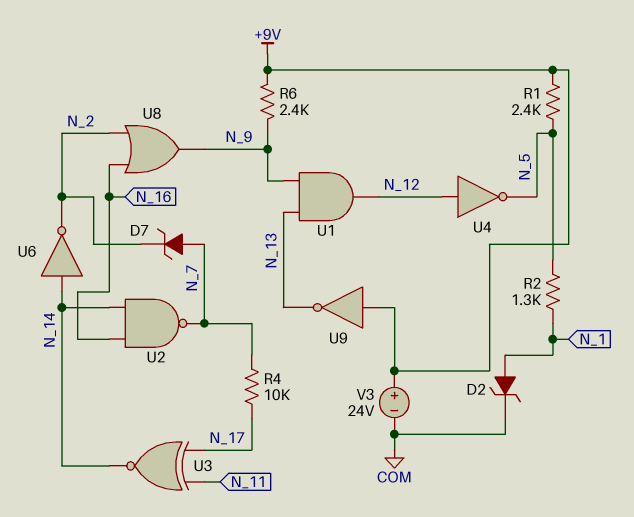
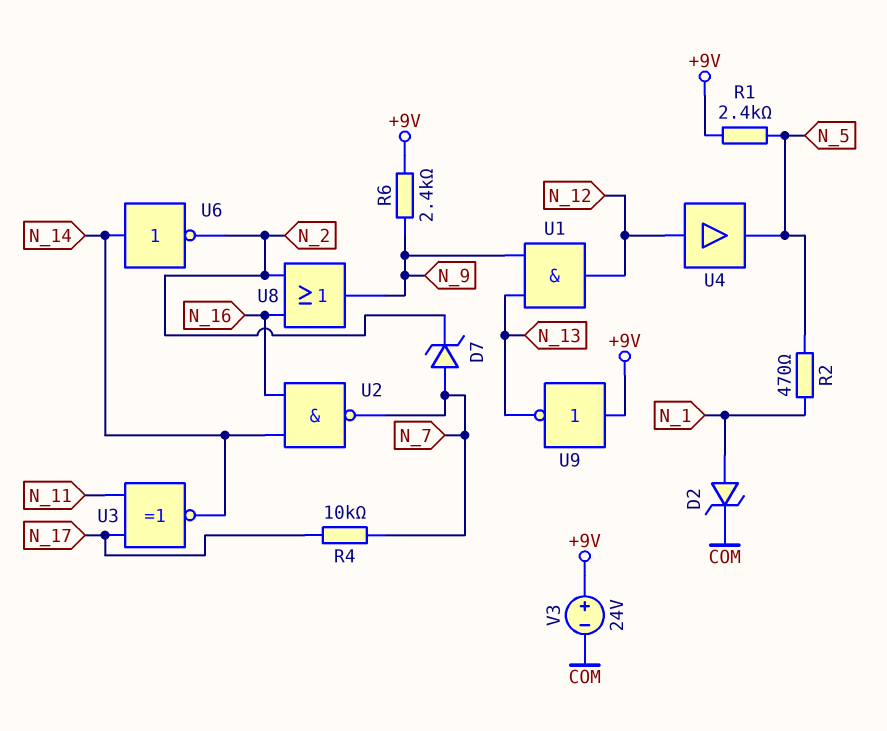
R2: 1.3k (N_1, N_5) -> 470 (N_1, N_5)
U4: NOT (in N_12, out N_5) -> buffer (in N_12, out N_5)

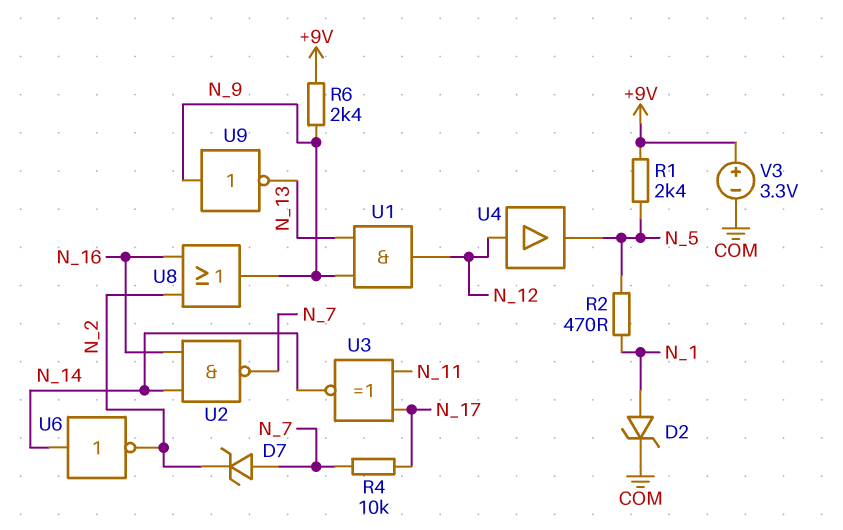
U9: NOT (in +9V, out N_13) -> NOT (in N_9, out N_13)
V3: 24V (plus +9V, minus COM) -> 3.3V (plus +9V, minus COM)

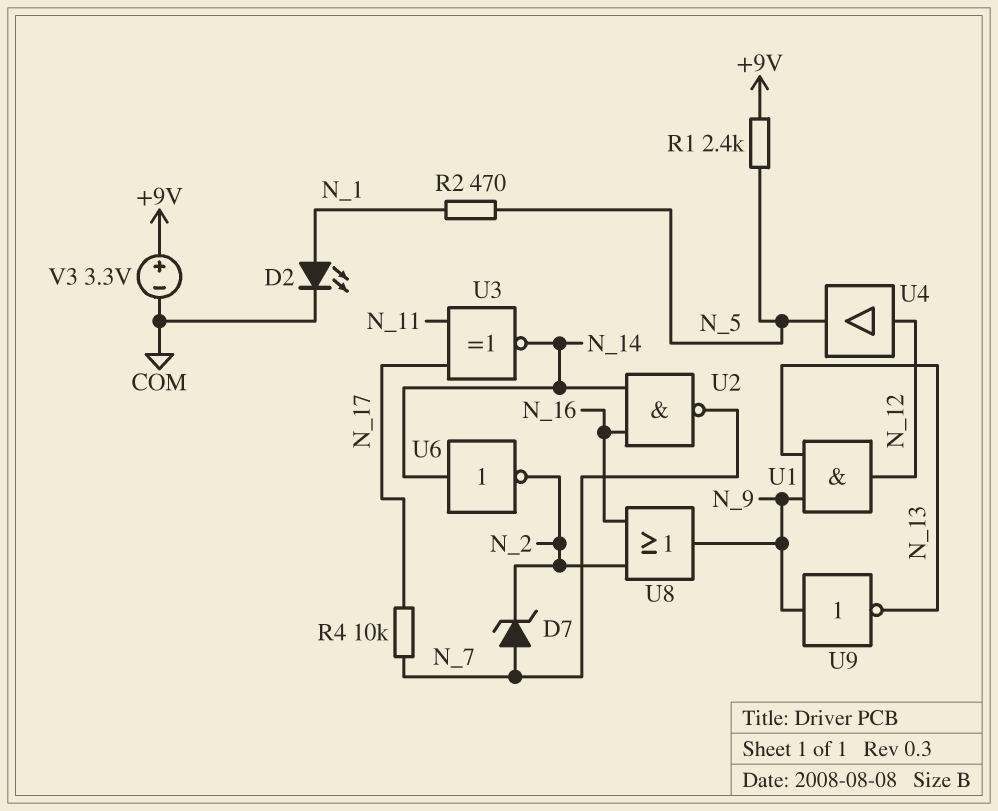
D2: zener (A N_1, K COM) -> LED (A N_1, K COM)
R6: 2.4k (+9V, N_9) -> none

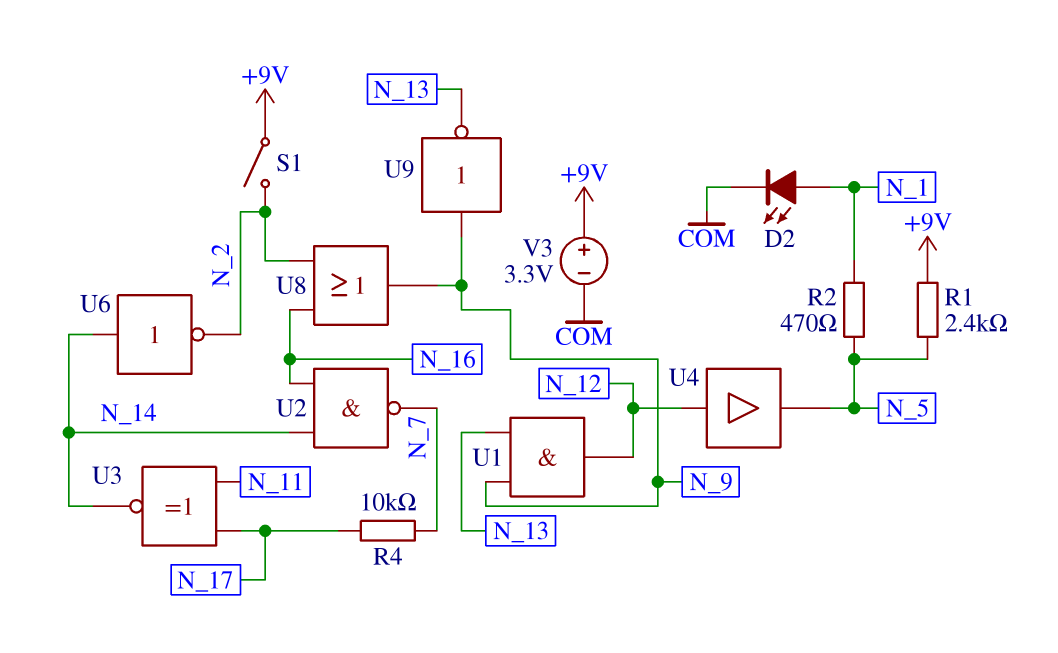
D7: zener (A N_7, K N_2) -> none
S1: none -> switch (+9V, N_2)

